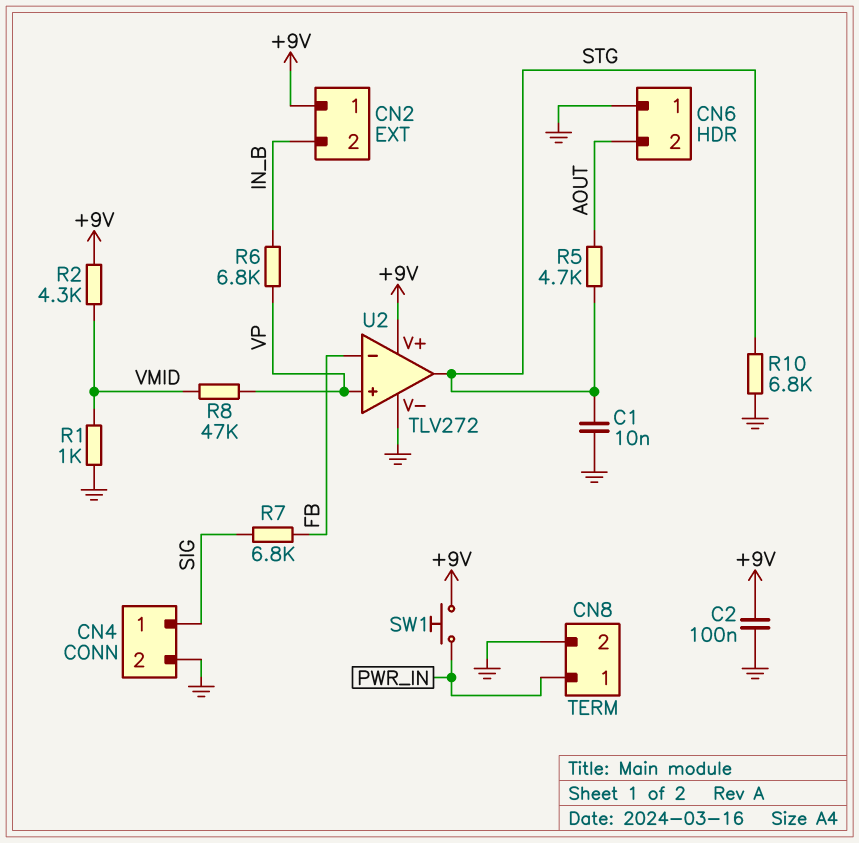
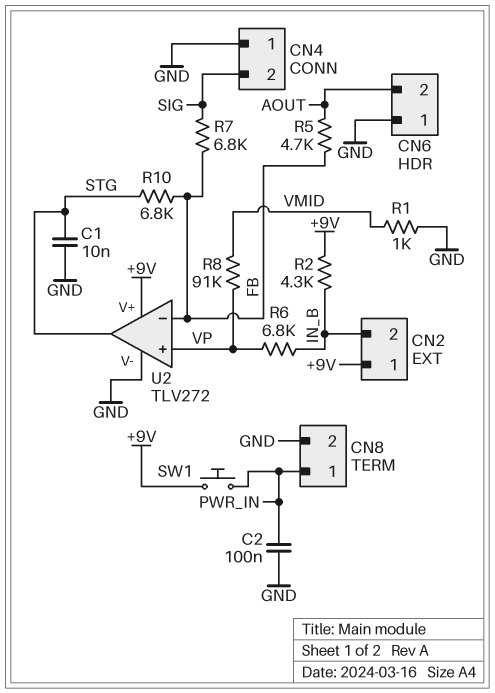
C2: 100nF (+9V, GND) -> 100nF (GND, PWR_IN)
CN4 pin 1: SIG -> GND
CN4 pin 2: GND -> SIG
R2: 4.3k (+9V, VMID) -> 4.3k (+9V, IN_B)
R5: 4.7k (AOUT, STG) -> 4.7k (AOUT, FB)
R8: 47k (VMID, VP) -> 91k (VMID, VP)
R10: 6.8k (GND, STG) -> 6.8k (FB, STG)

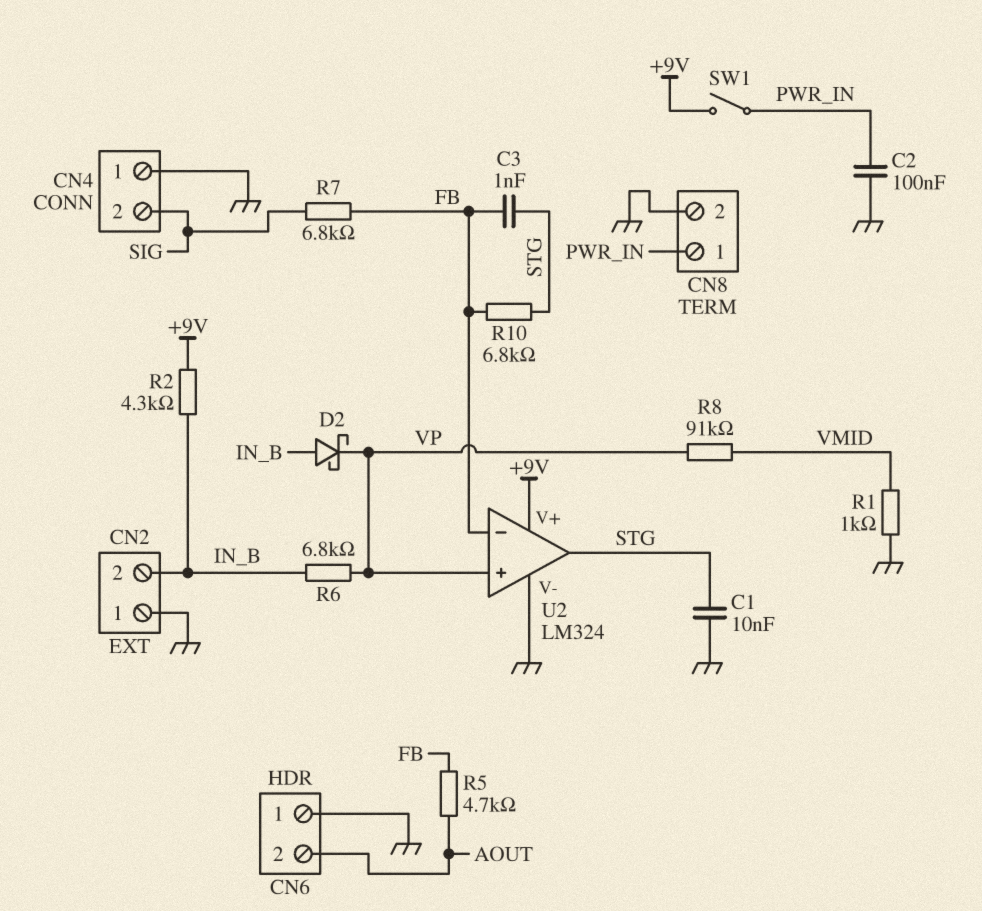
C3: none -> 1nF (FB, STG)
CN2 pin 1: +9V -> GND
D2: none -> schottky (A IN_B, K VP)
SW1: button (+9V, PWR_IN) -> switch (+9V, PWR_IN)
U2: TLV272 -> LM324

